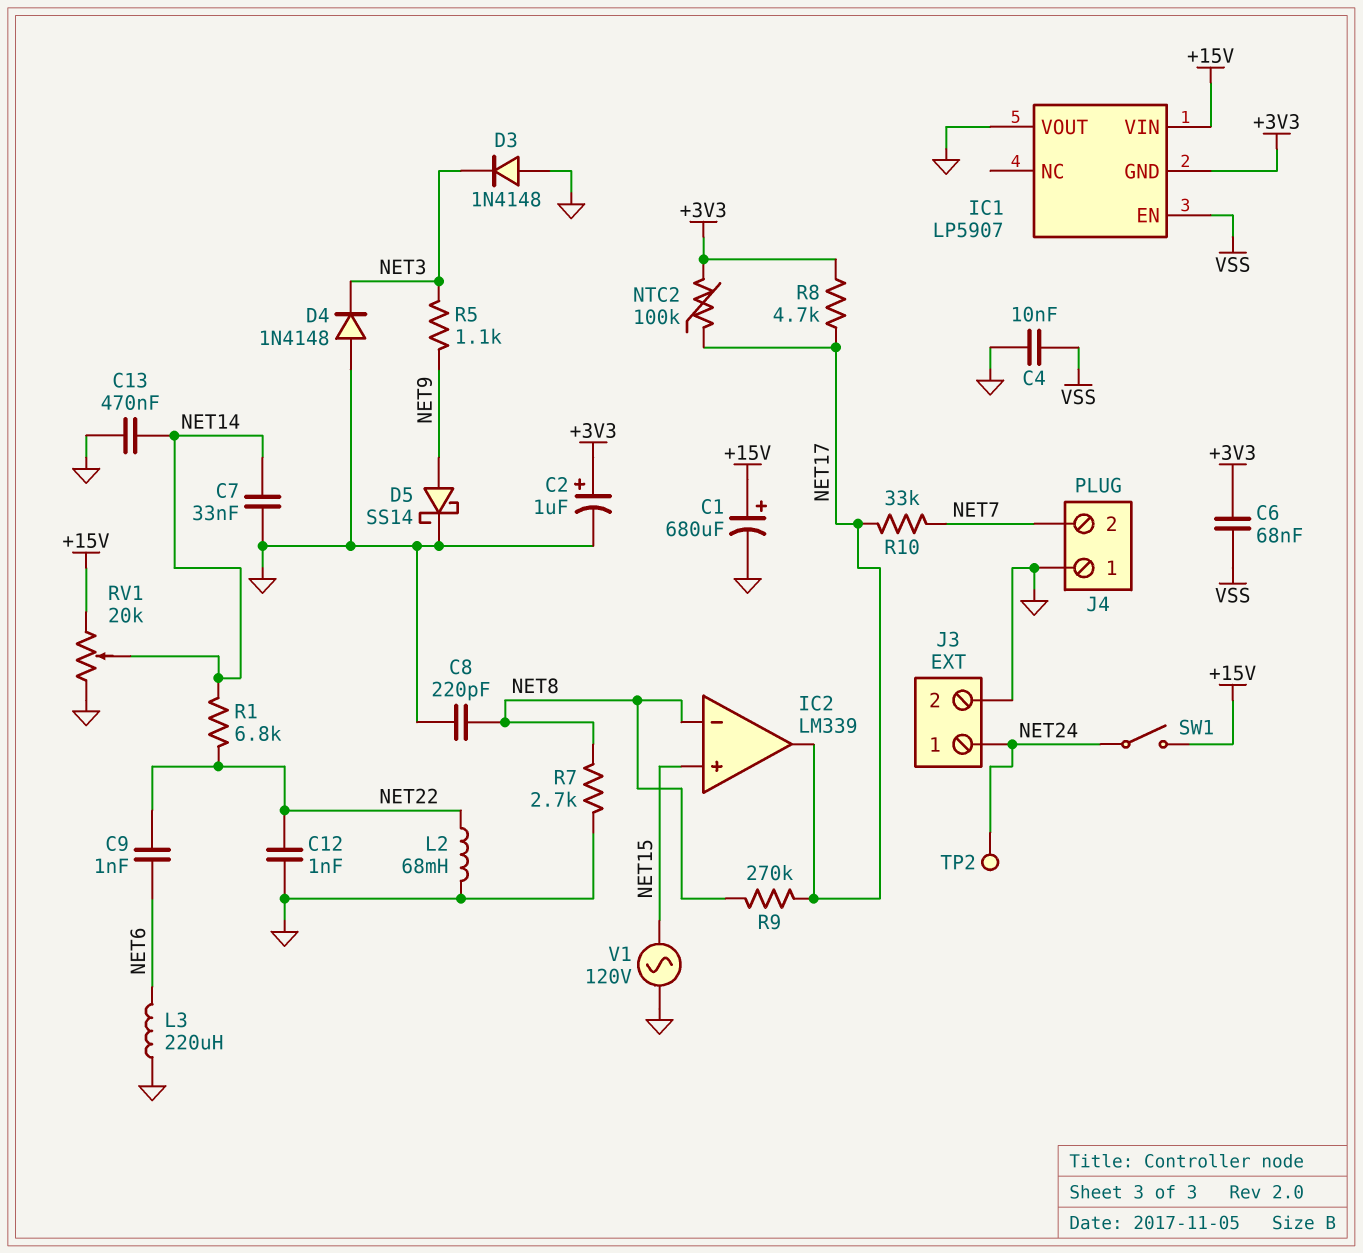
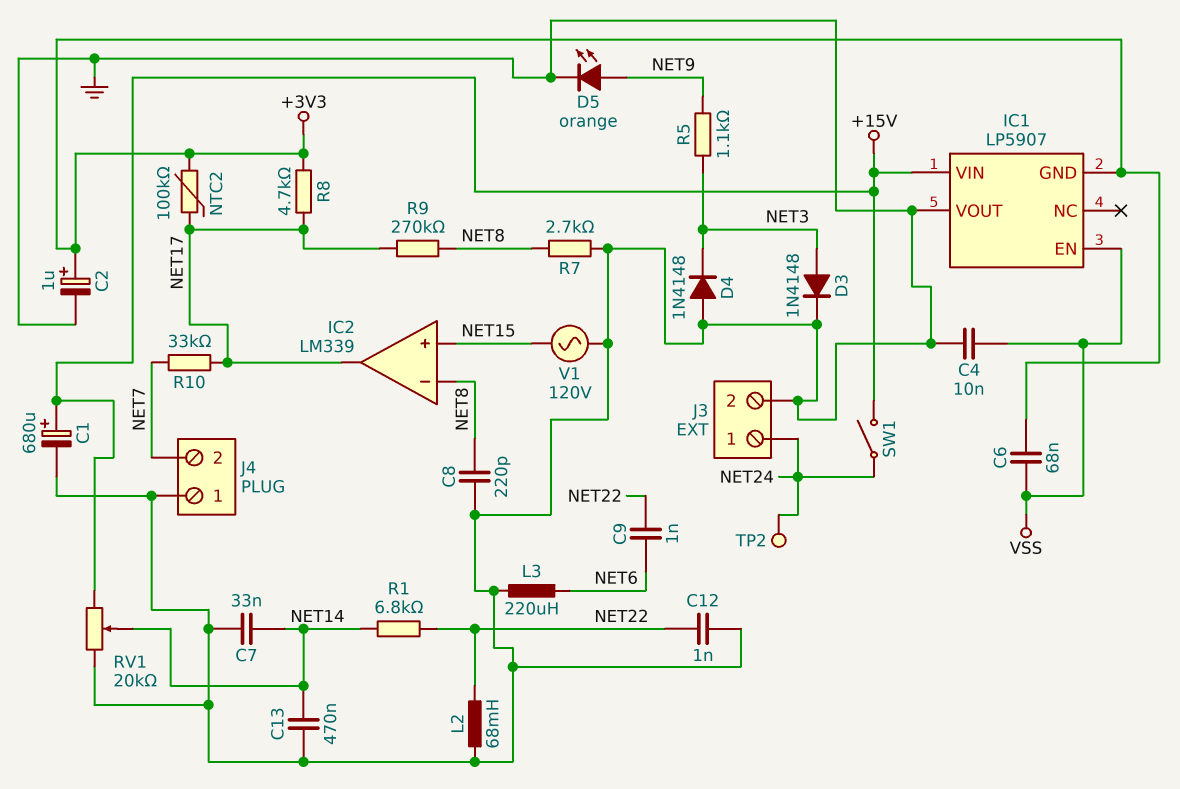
D3: diode 1N4148 (A GND, K NET3) -> diode 1N4148 (A NET3, K GND)
D5: schottky SS14 (A NET9, K GND) -> LED orange (A NET9, K GND)

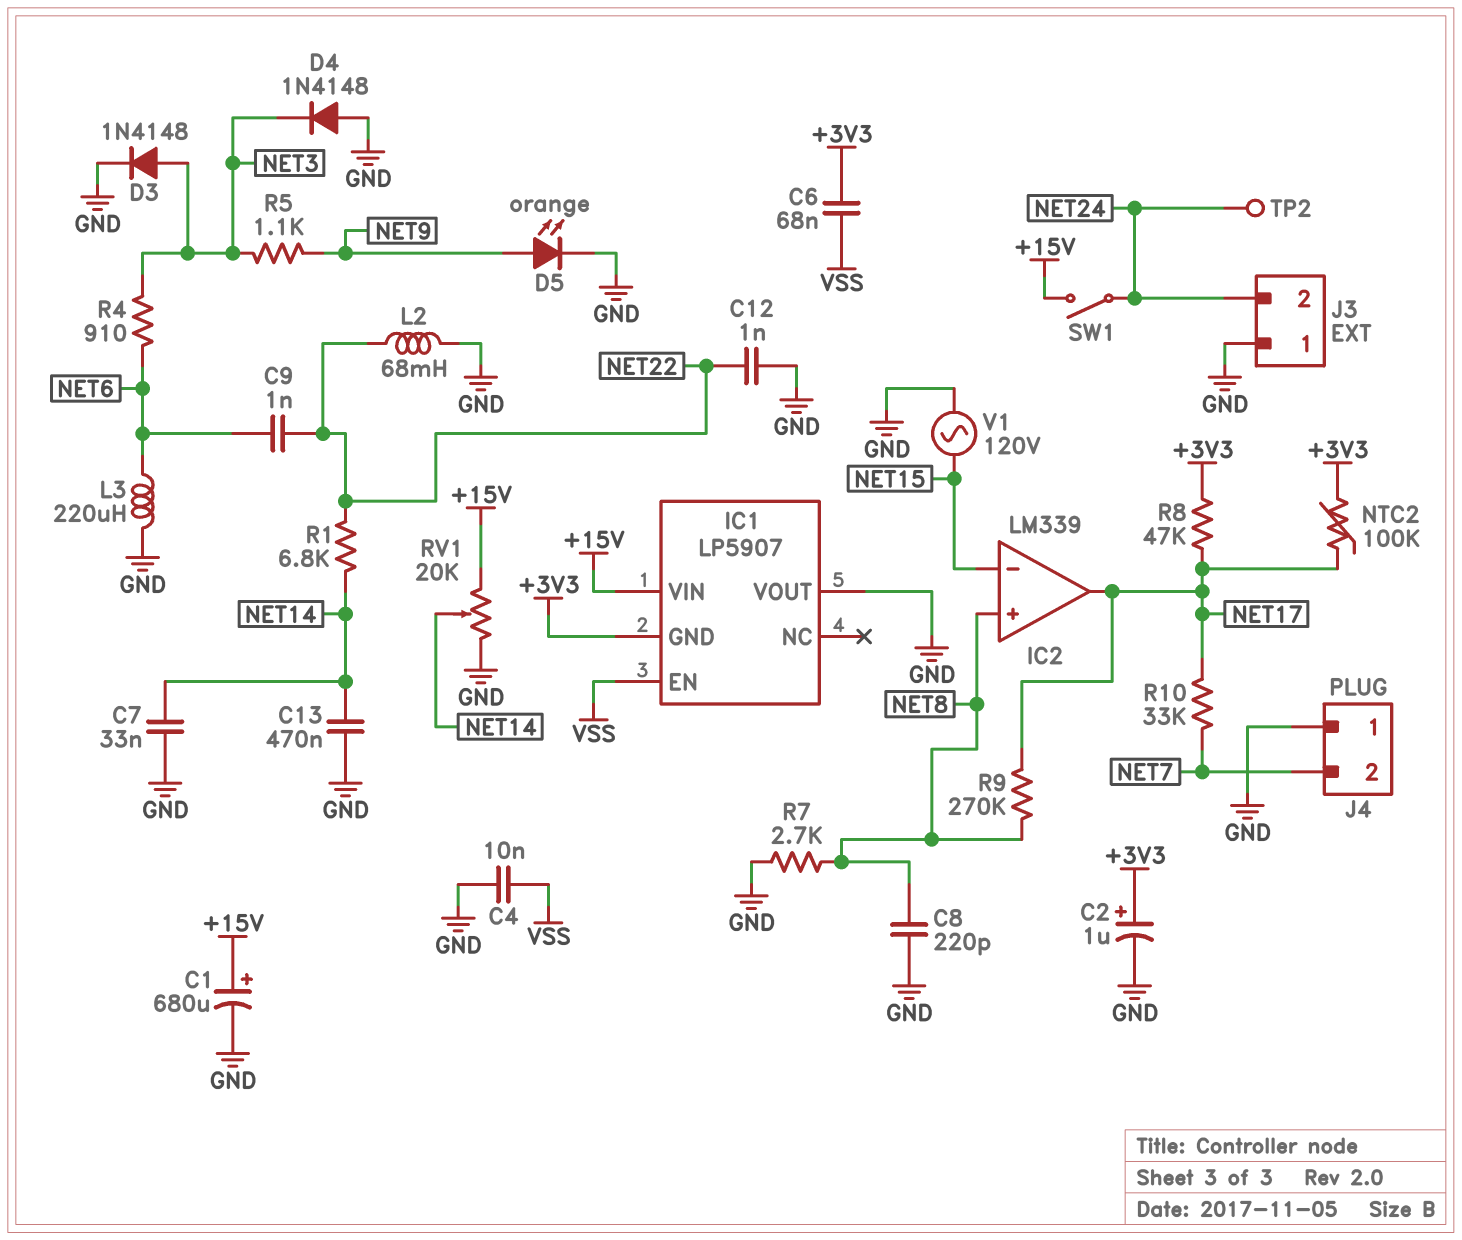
IC2 pin in+: NET15 -> NET8
IC2 pin in-: NET8 -> NET15
J3 pin 1: NET24 -> GND
J3 pin 2: GND -> NET24
R4: none -> 910 (NET3, NET6)
R8: 4.7k (+3V3, NET17) -> 47k (+3V3, NET17)

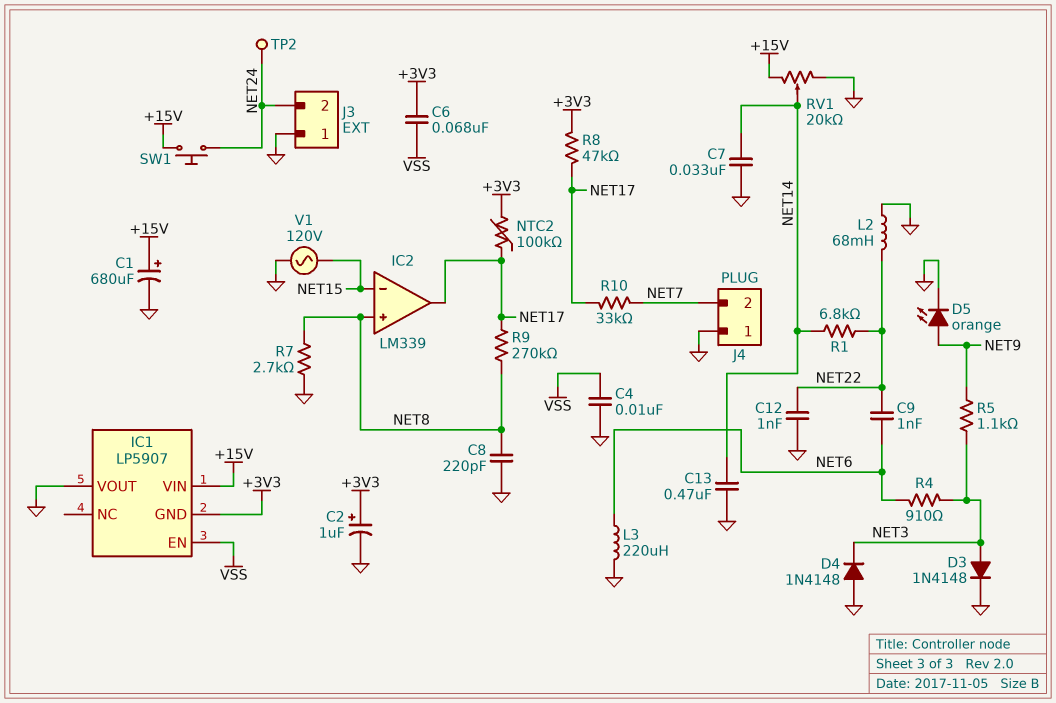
SW1: switch (+15V, NET24) -> button (+15V, NET24)

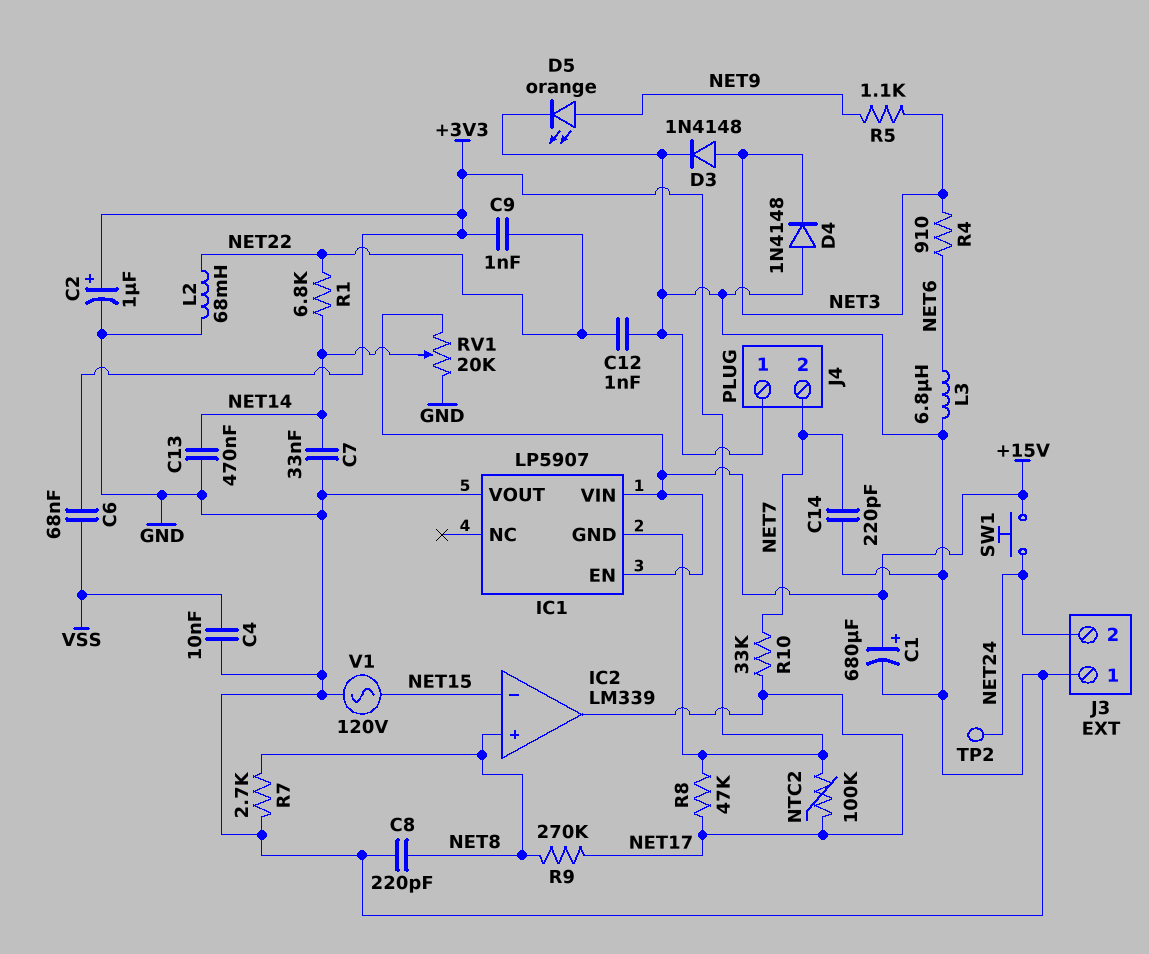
C9: 1nF (NET6, NET22) -> 1nF (+3V3, NET22)
C14: none -> 220pF (GND, NET7)
IC1 pin EN: VSS -> +15V
L3: 220uH (GND, NET6) -> 6.8uH (GND, NET6)

